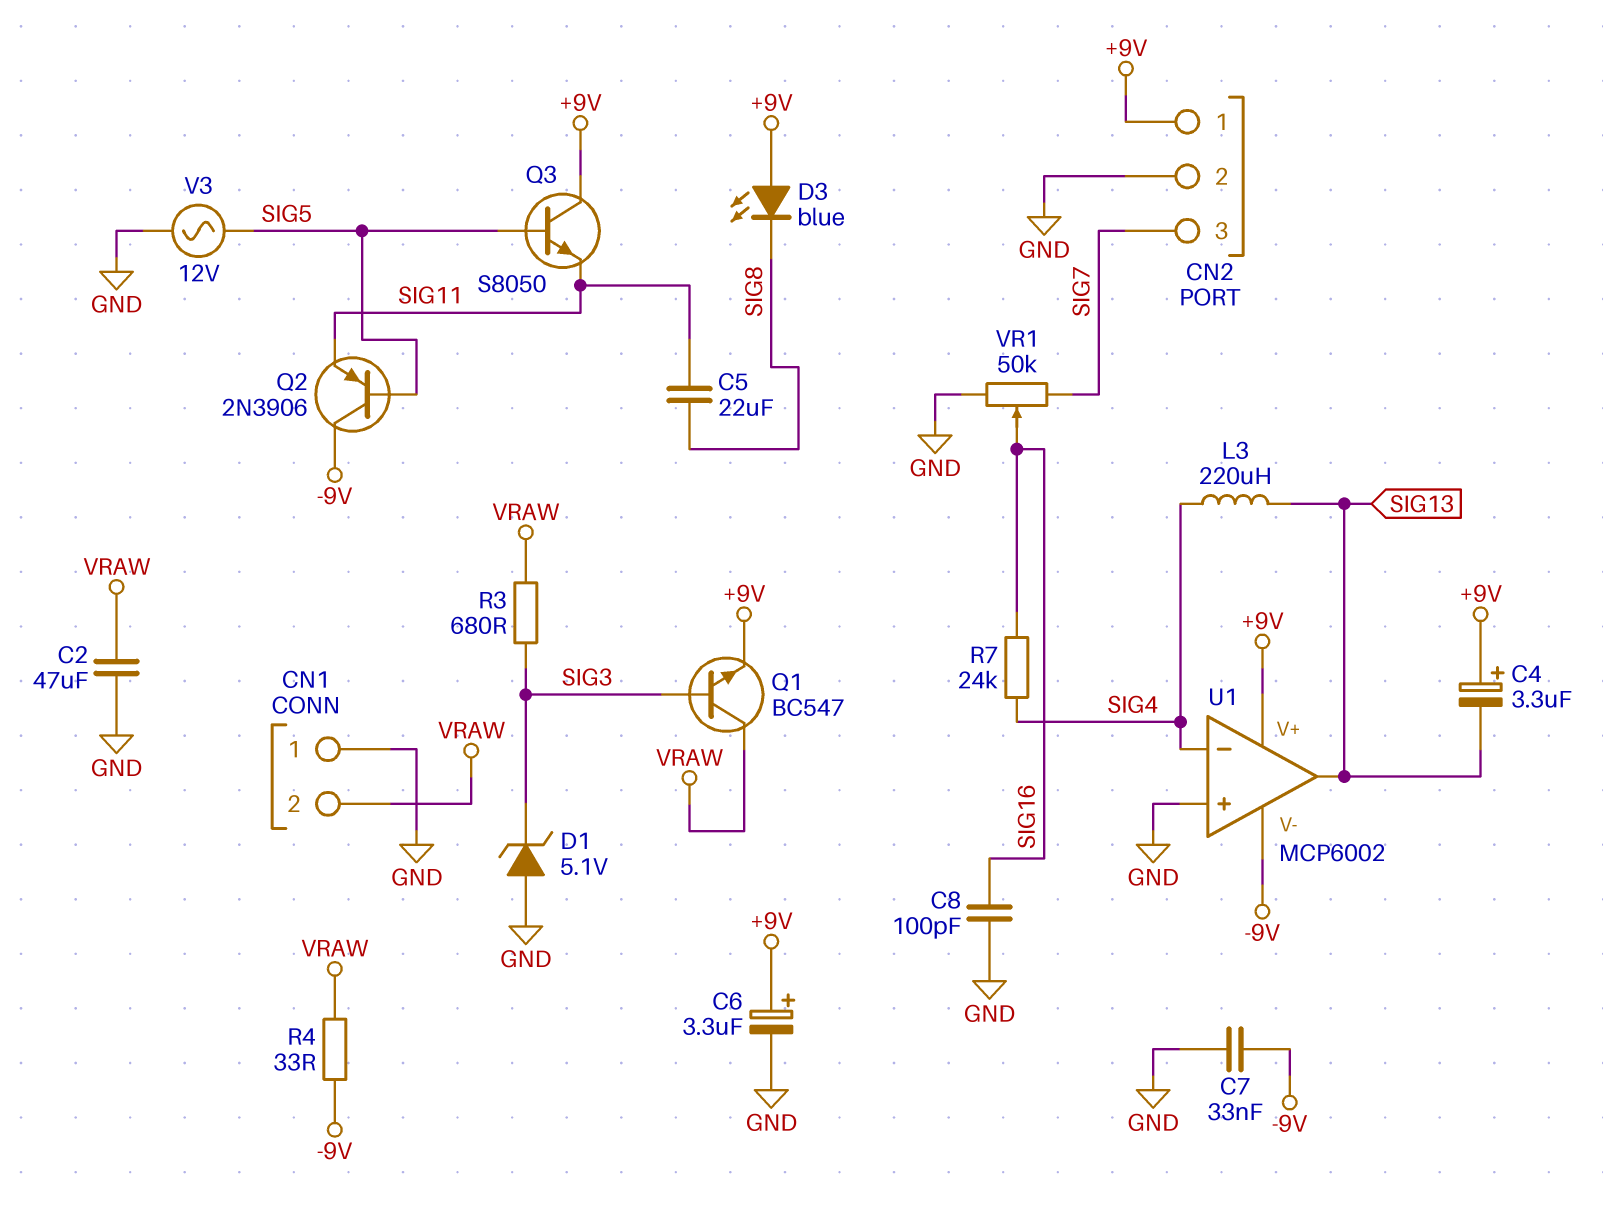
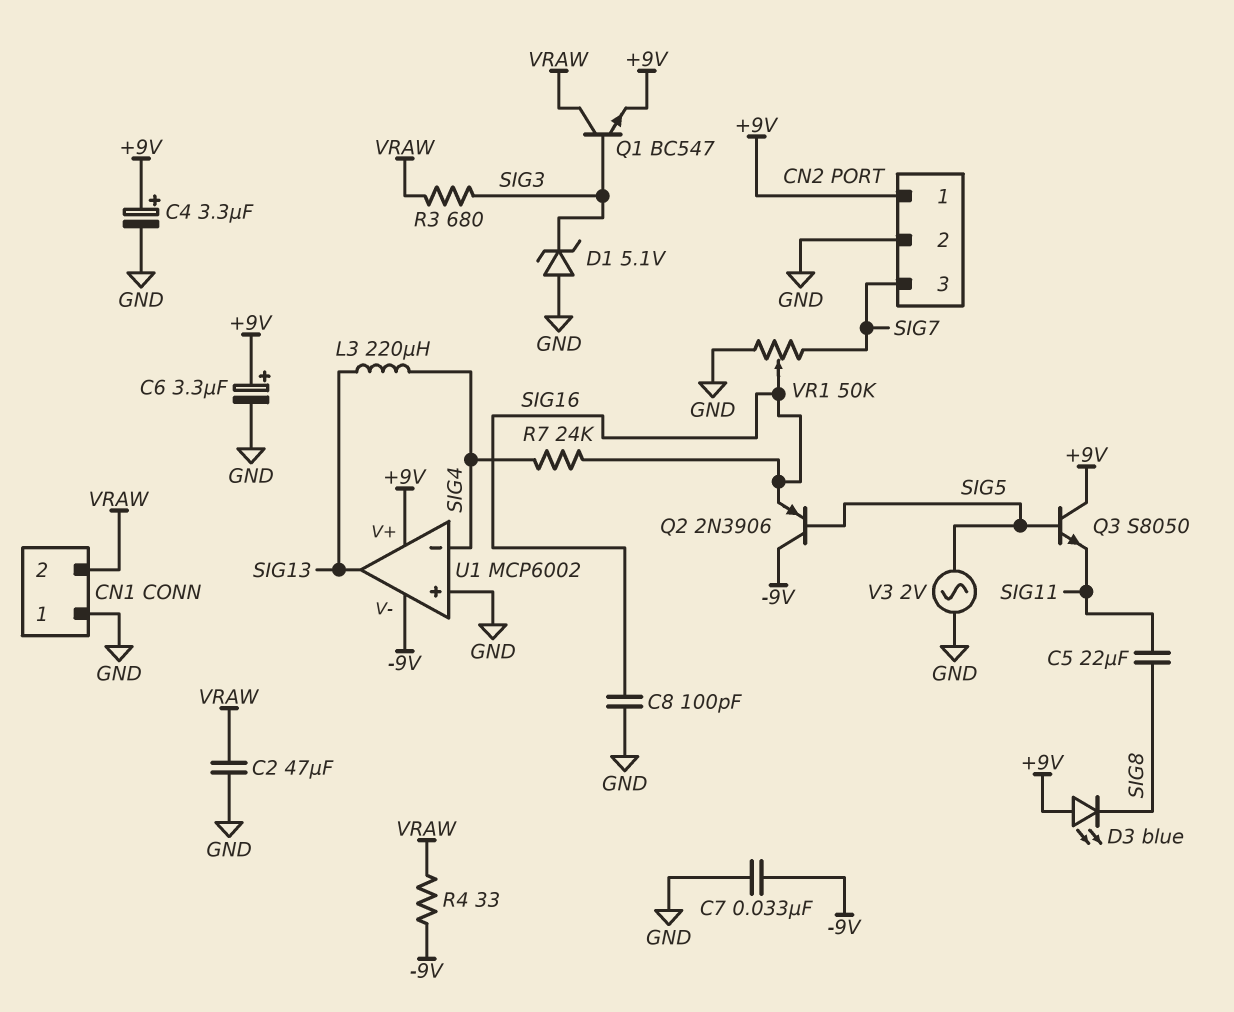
C4: 3.3uF (plus +9V, minus SIG13) -> 3.3uF (plus +9V, minus GND)
Q2: PNP 2N3906 (B SIG5, C -9V, E SIG11) -> PNP 2N3906 (B SIG5, C -9V, E SIG16)
V3: AC 12V (GND, SIG5) -> AC 2V (GND, SIG5)

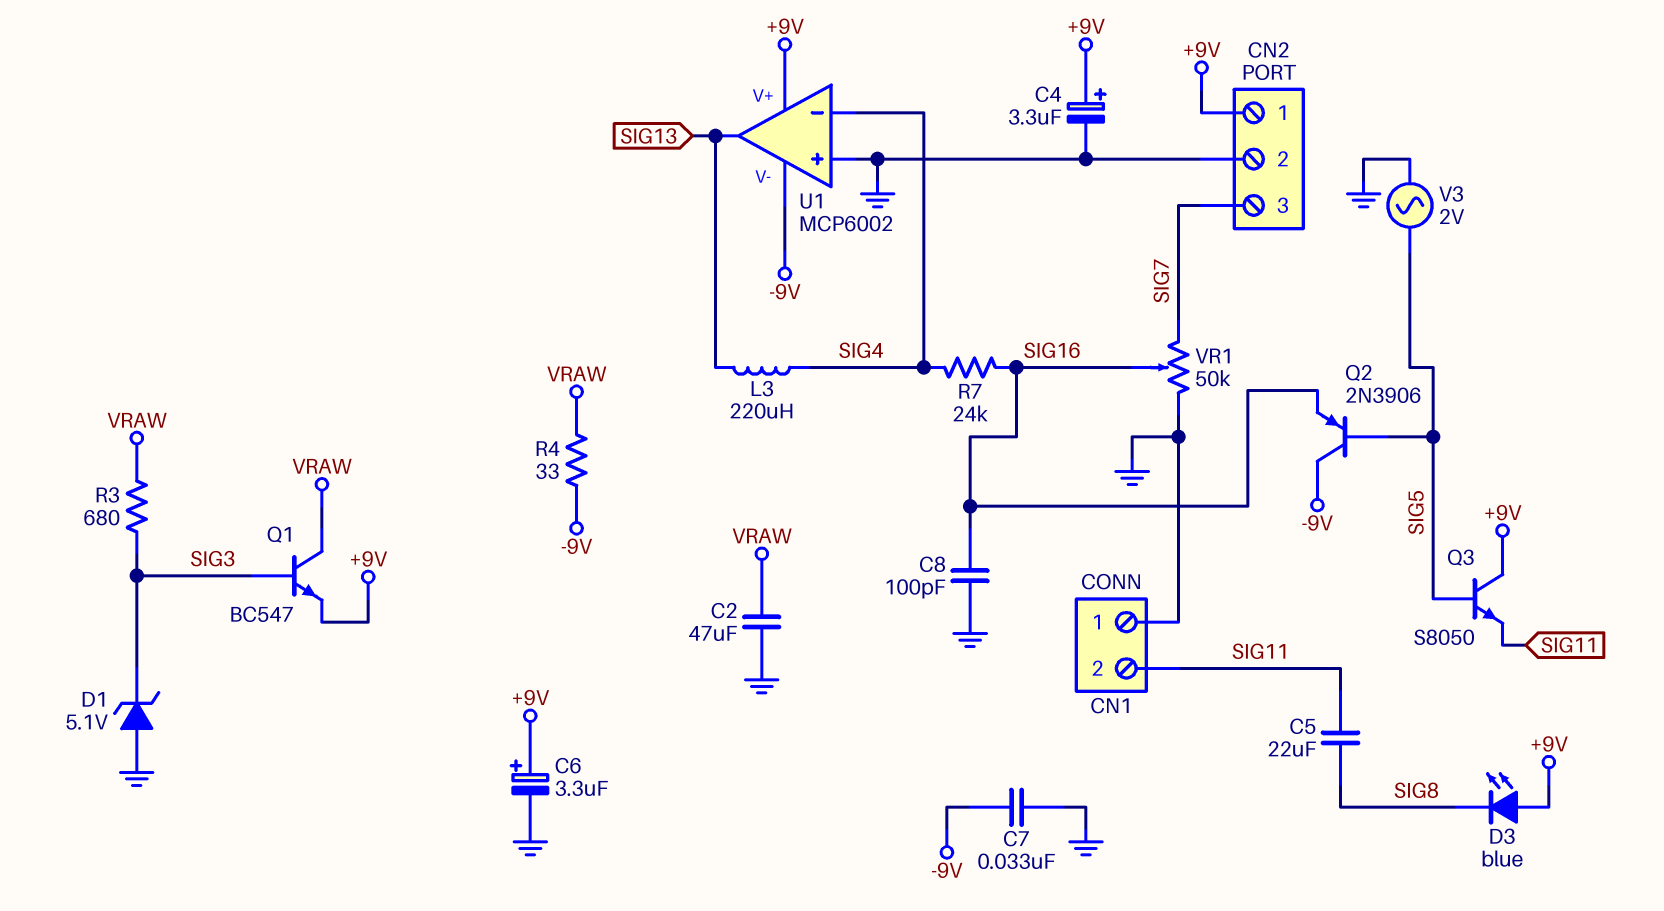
CN1 pin 2: VRAW -> SIG11

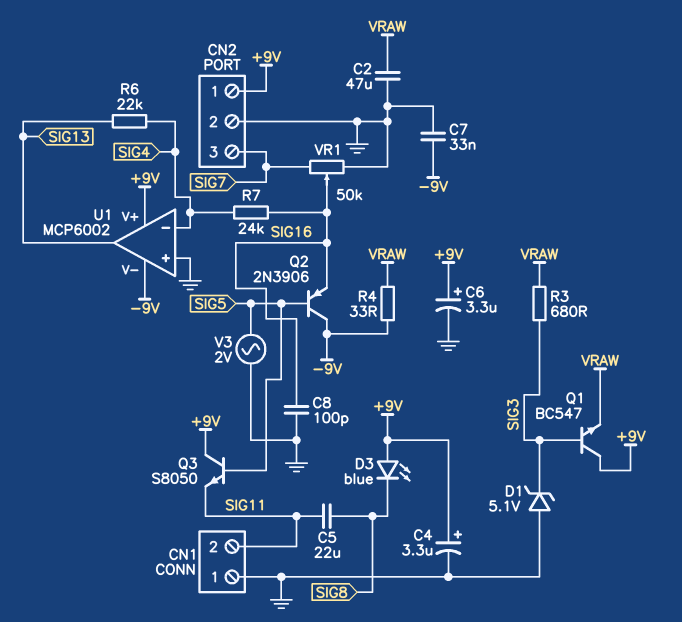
L3: 220uH (SIG4, SIG13) -> none
Q1: NPN BC547 (B SIG3, C VRAW, E +9V) -> NPN BC547 (B SIG3, C +9V, E VRAW)
R6: none -> 22k (SIG4, SIG13)

